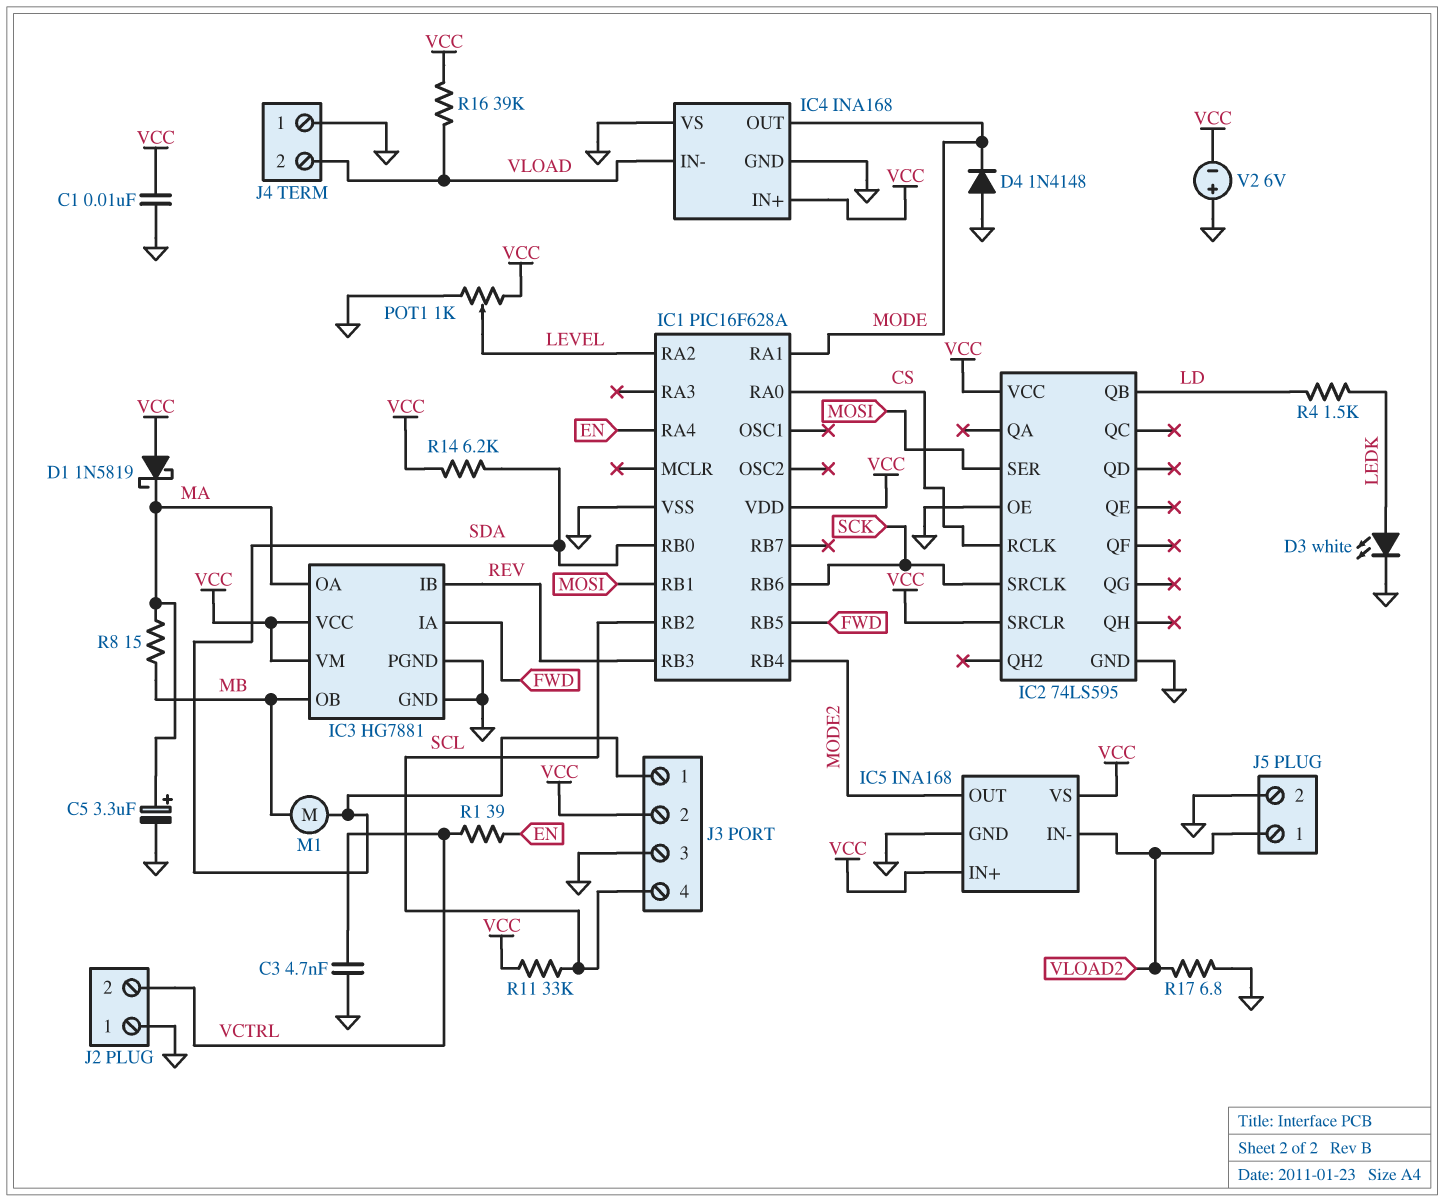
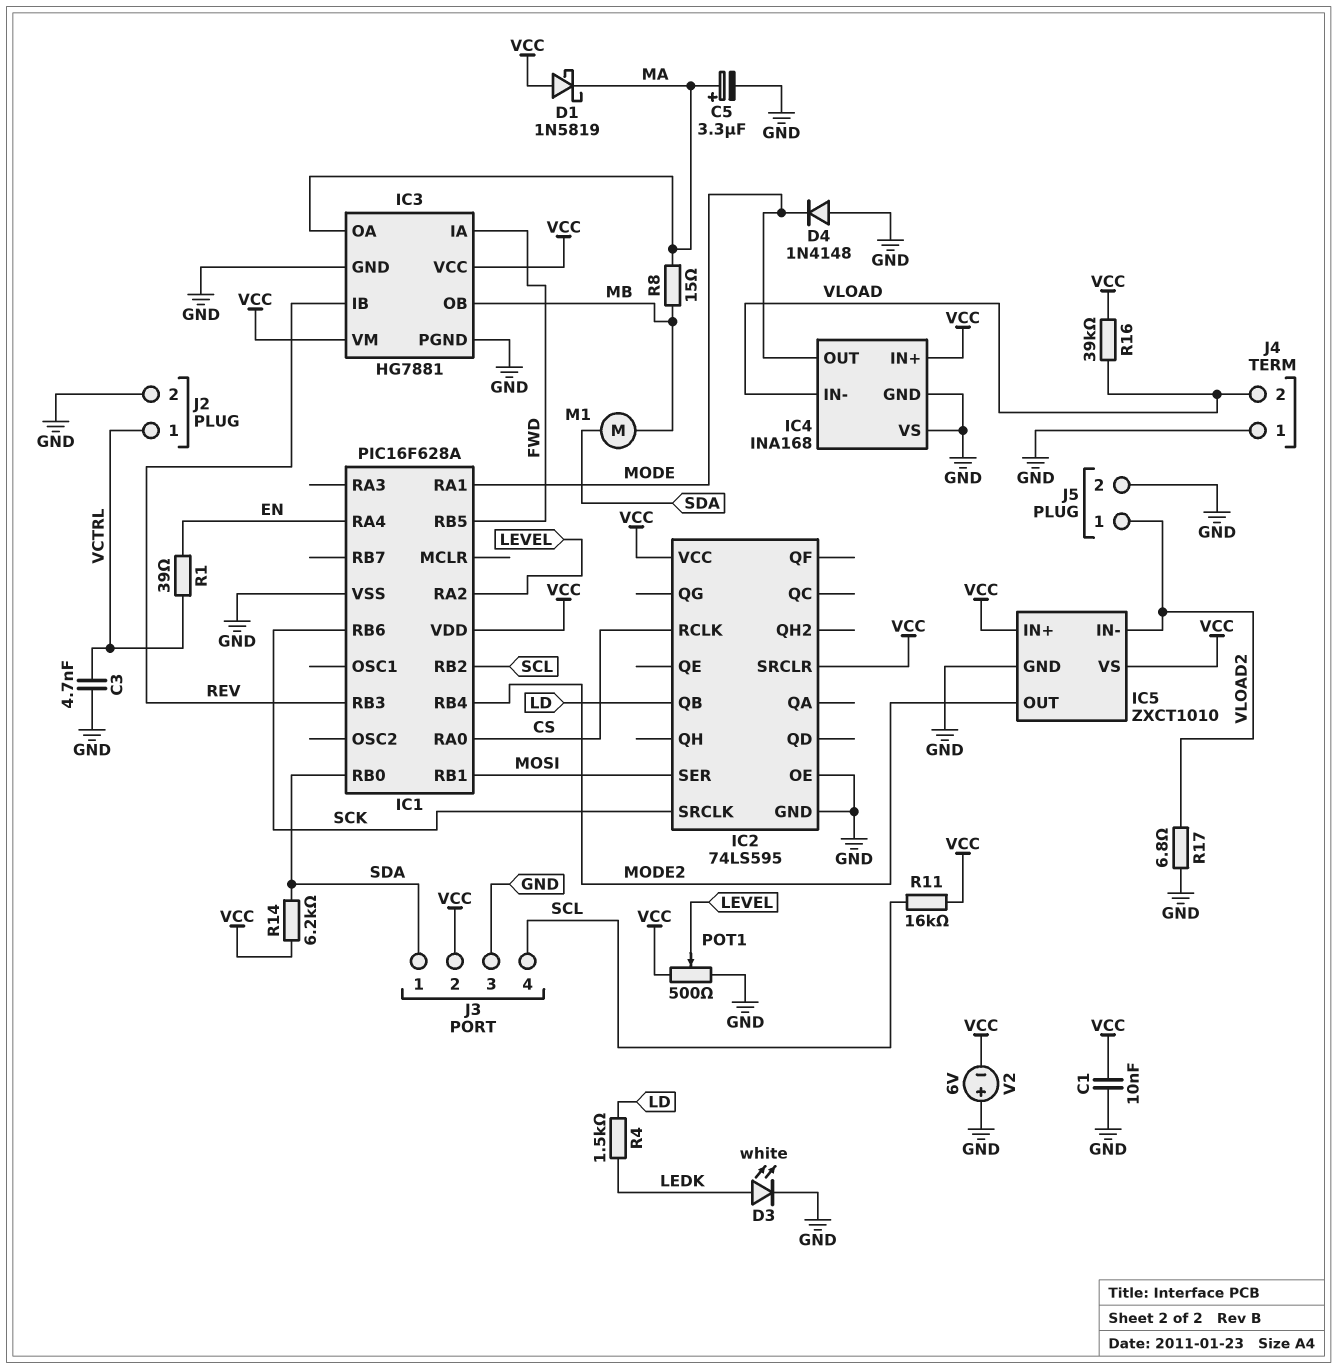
IC5: INA168 -> ZXCT1010
J2 pin 1: GND -> VCTRL
J2 pin 2: VCTRL -> GND
POT1: 1k (GND, VCC, wiper LEVEL) -> 500 (GND, VCC, wiper LEVEL)
R11: 33k (SCL, VCC) -> 16k (SCL, VCC)

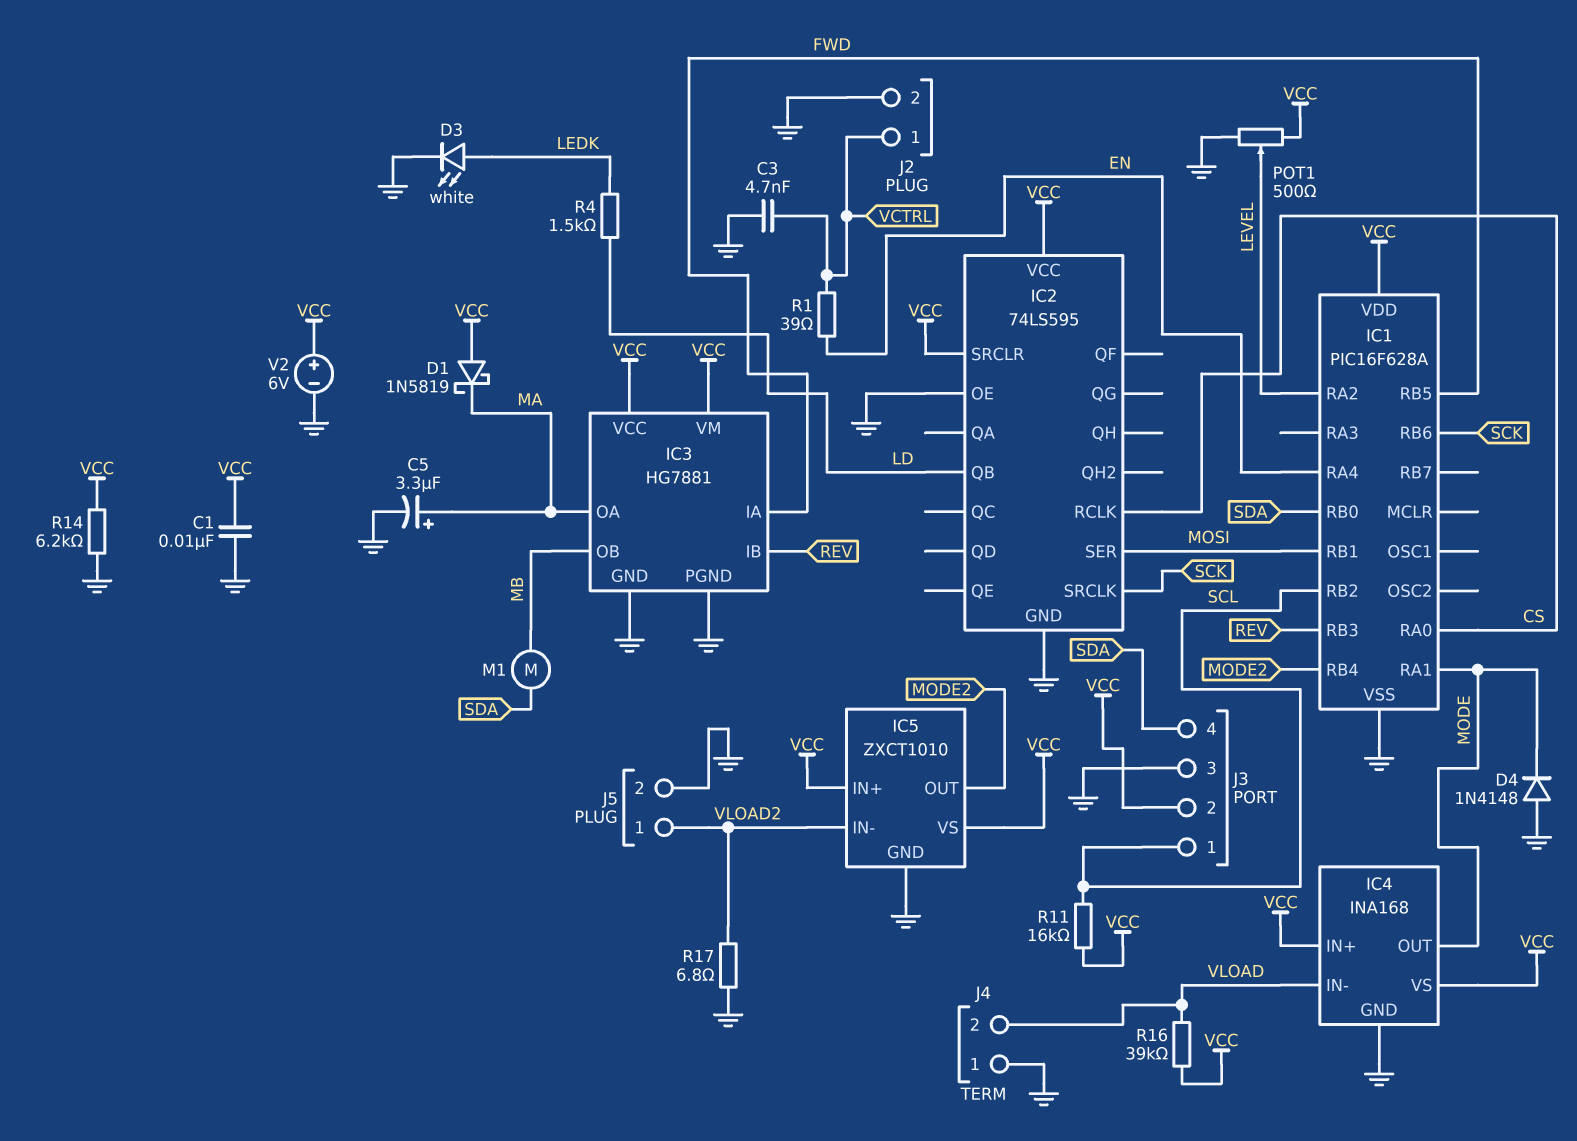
IC4 pin VS: GND -> VCC
J3 pin 1: SDA -> SCL
J3 pin 4: SCL -> SDA
R8: 15 (MA, MB) -> none
R14: 6.2k (SDA, VCC) -> 6.2k (GND, VCC)
V2: 6V (plus GND, minus VCC) -> 6V (plus VCC, minus GND)

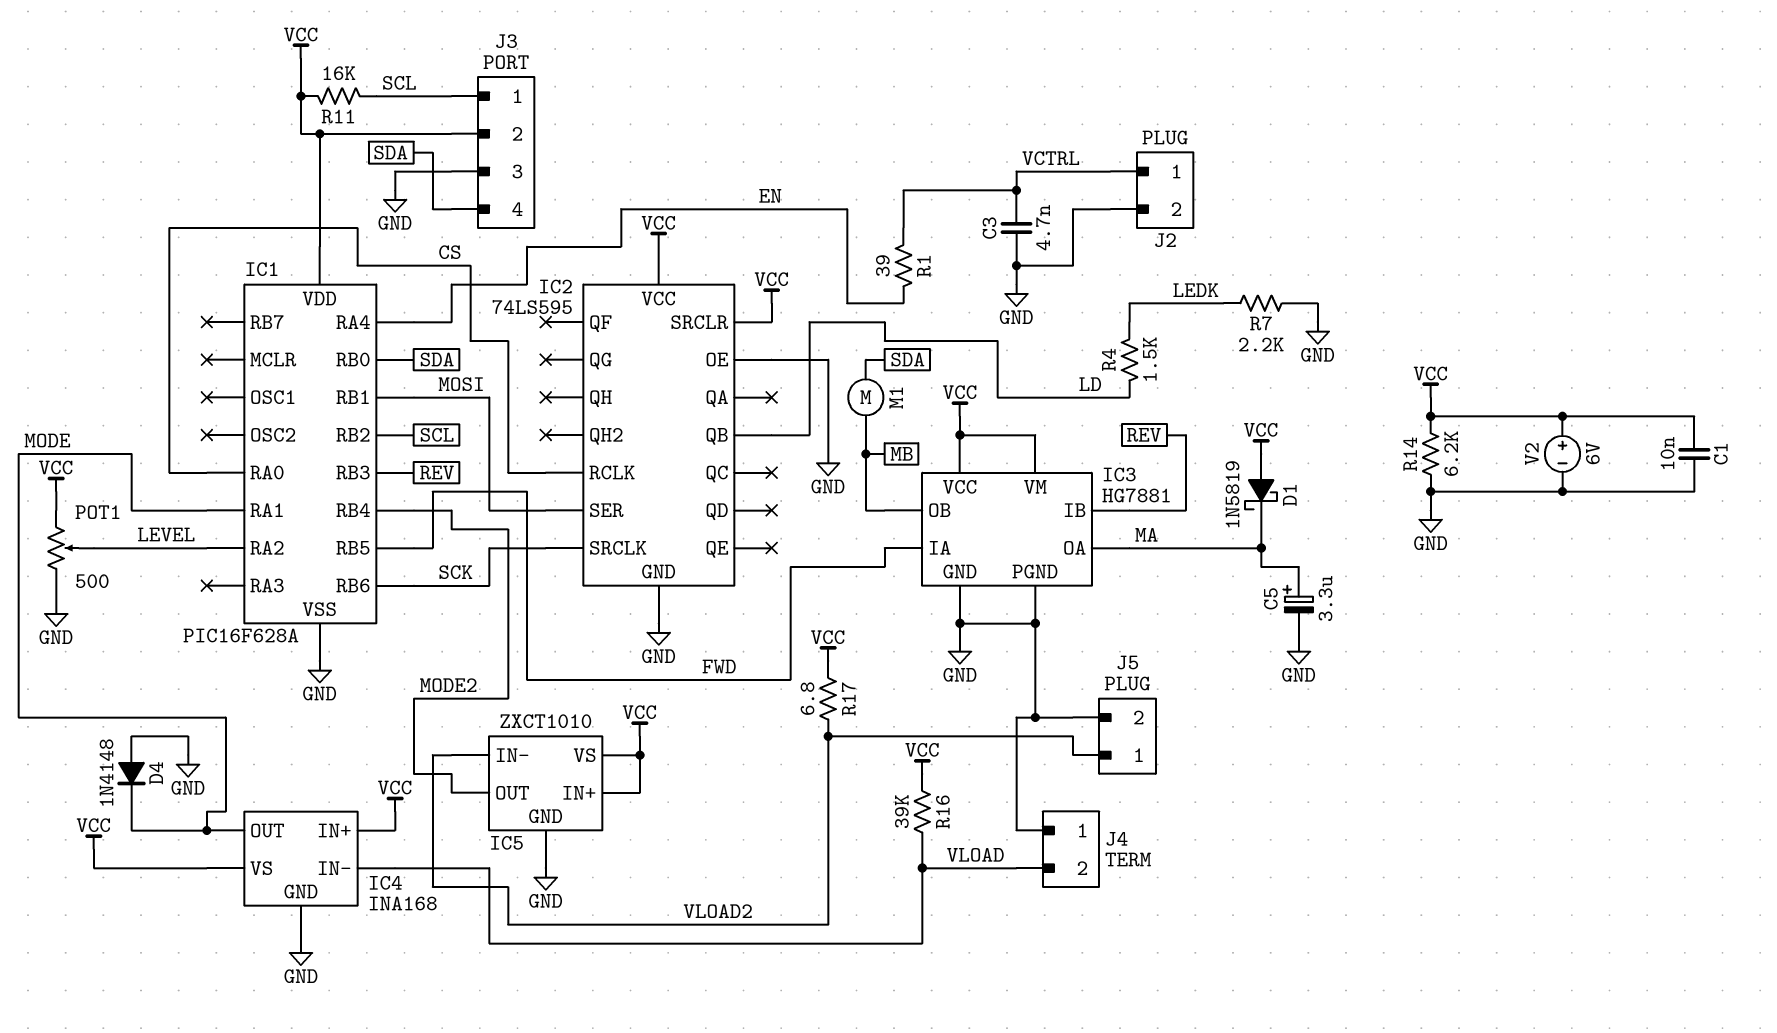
D3: LED white (A LEDK, K GND) -> none
R7: none -> 2.2k (GND, LEDK)
R17: 6.8 (GND, VLOAD2) -> 6.8 (VCC, VLOAD2)

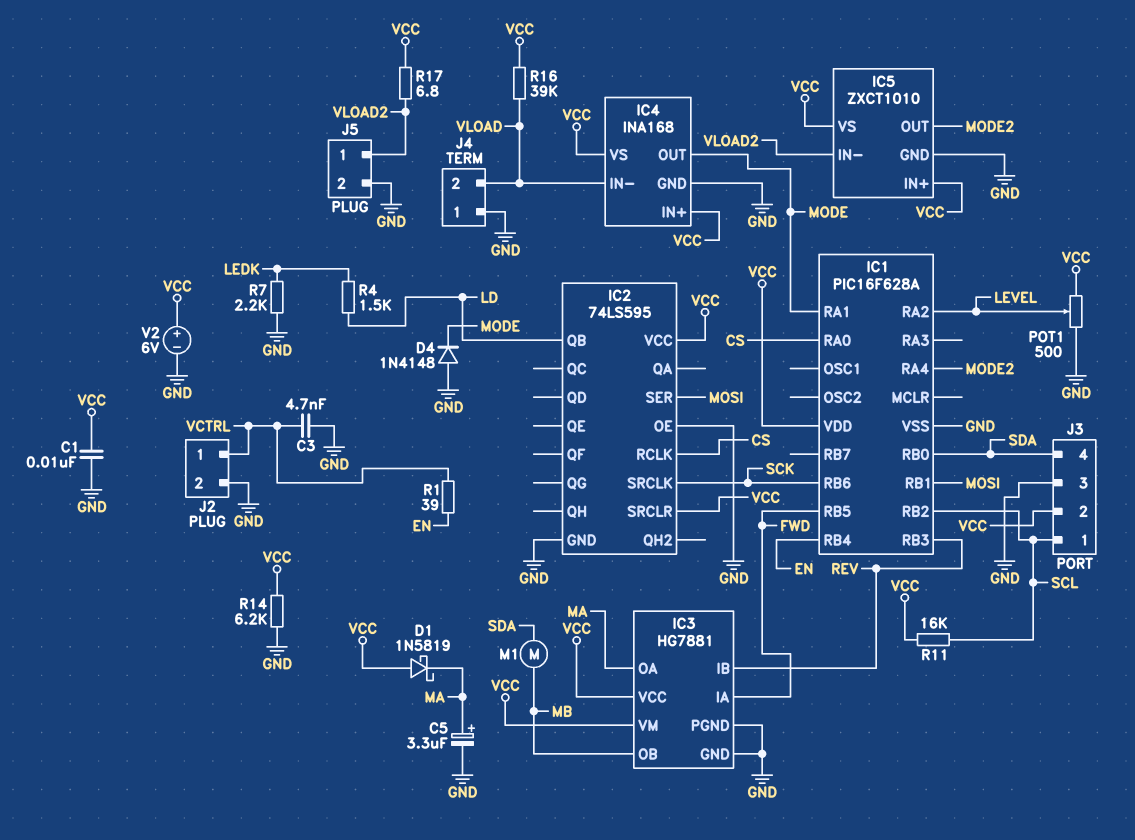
IC1 pin RA4: EN -> MODE2
IC1 pin RB4: MODE2 -> EN

